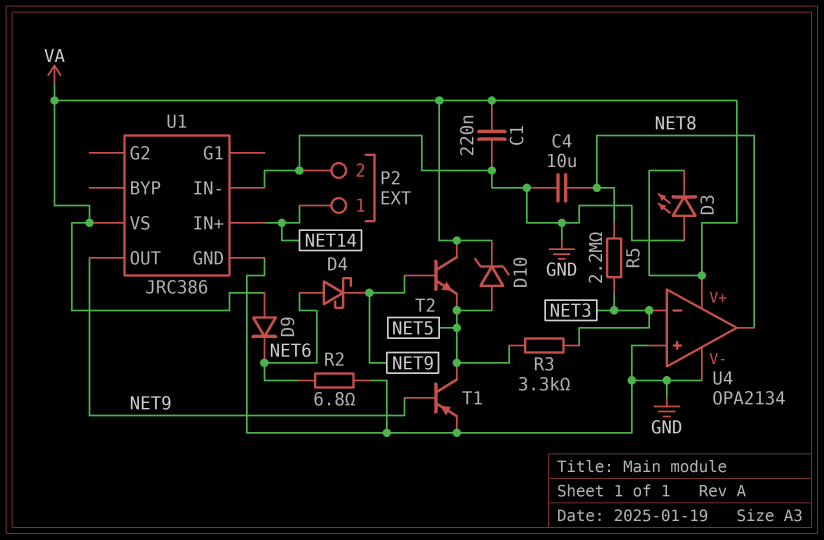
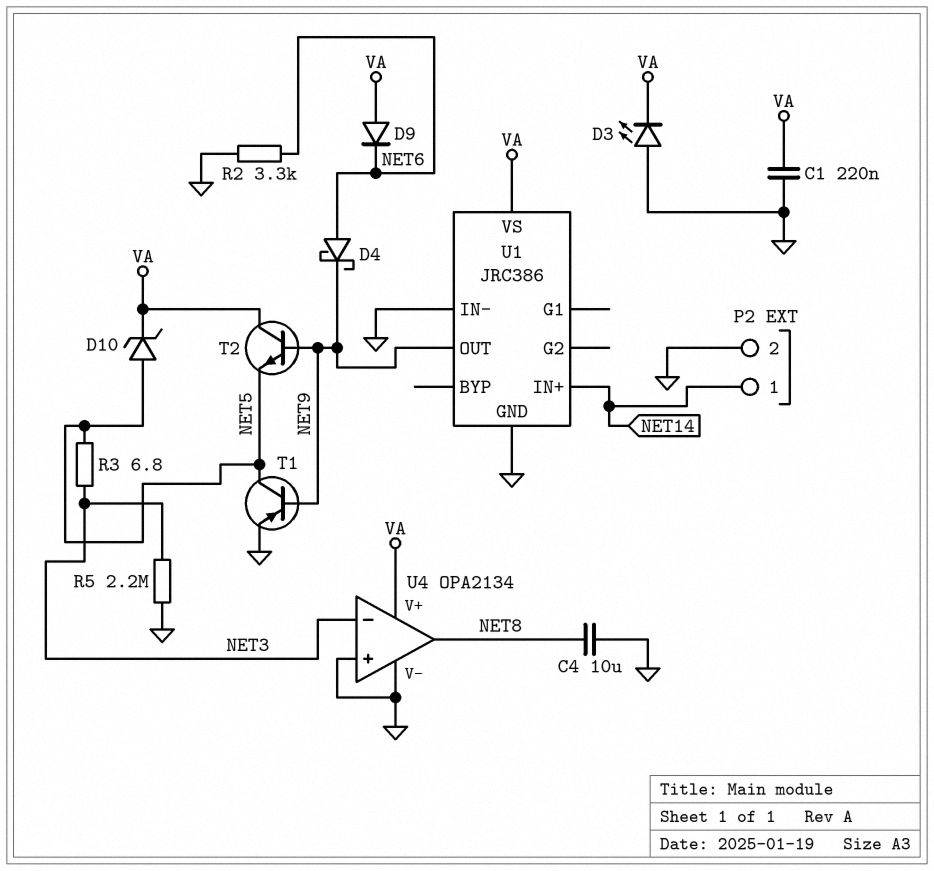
R2: 6.8 (GND, NET6) -> 3.3k (GND, NET6)
R3: 3.3k (NET3, NET5) -> 6.8 (NET3, NET5)
R5: 2.2M (NET3, NET8) -> 2.2M (GND, NET3)

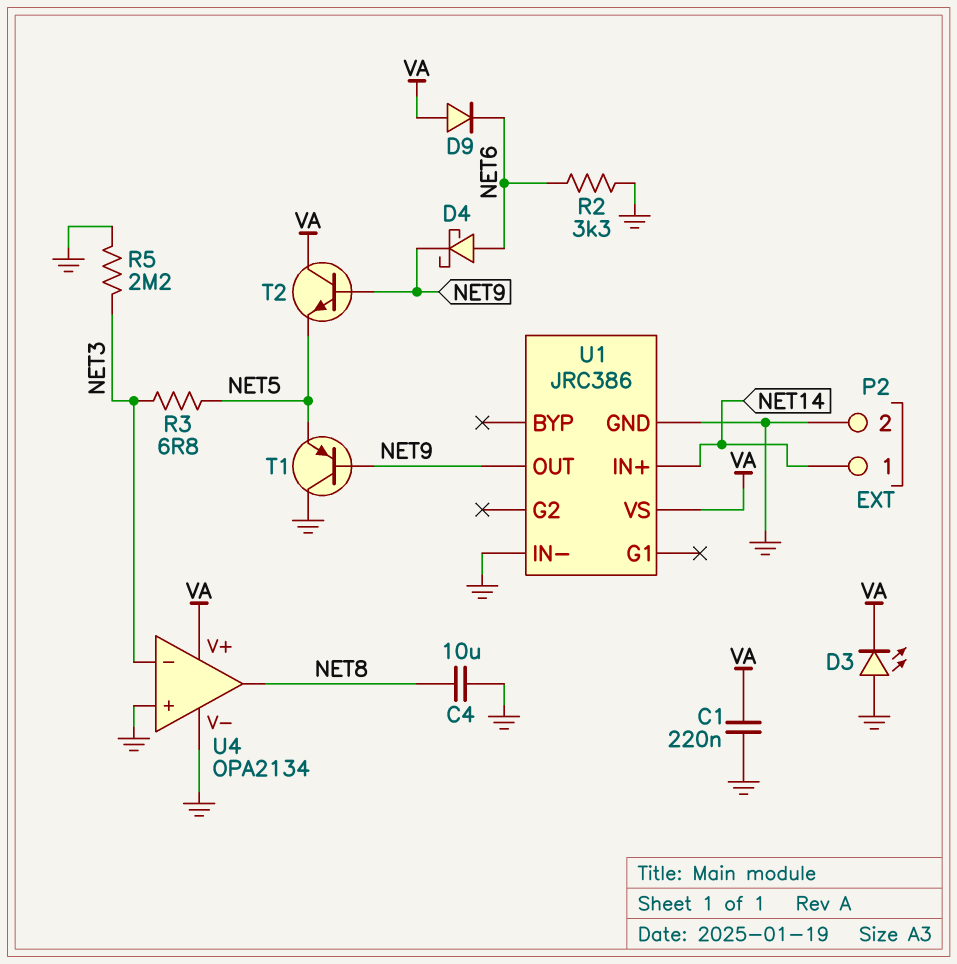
D10: zener (A NET5, K VA) -> none
T1: PNP (B NET9, C NET5, E GND) -> PNP (B NET9, C GND, E NET5)

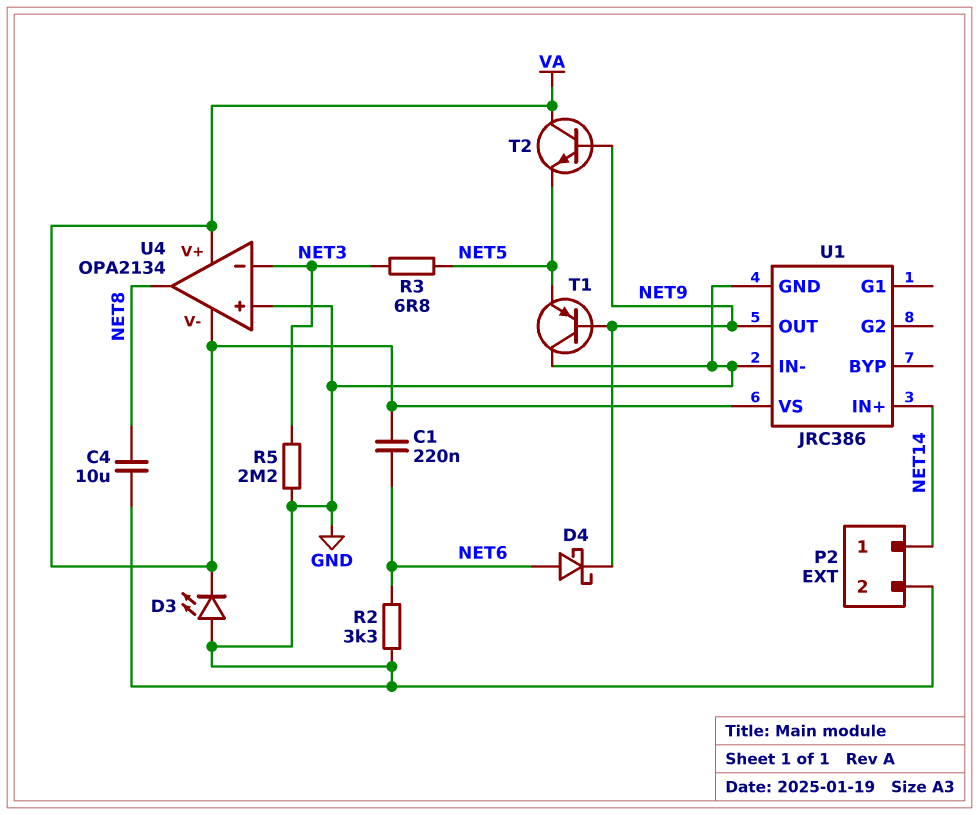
C1: 220nF (GND, VA) -> 220nF (NET6, VA)
D9: diode (A VA, K NET6) -> none
U4 pin V-: GND -> VA

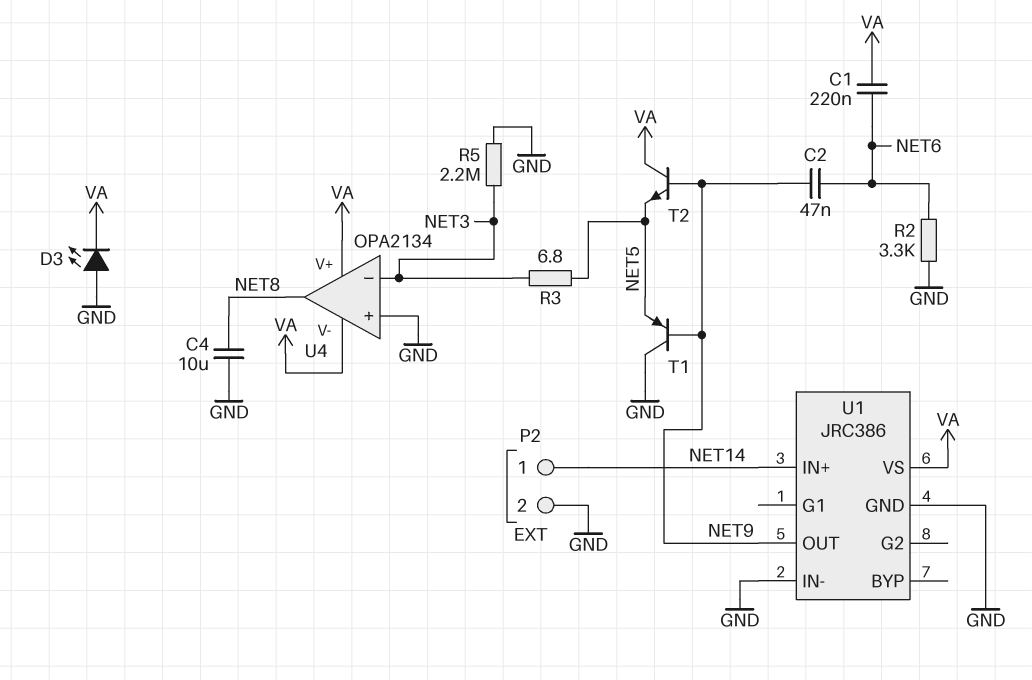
C2: none -> 47nF (NET6, NET9)
D4: schottky (A NET6, K NET9) -> none

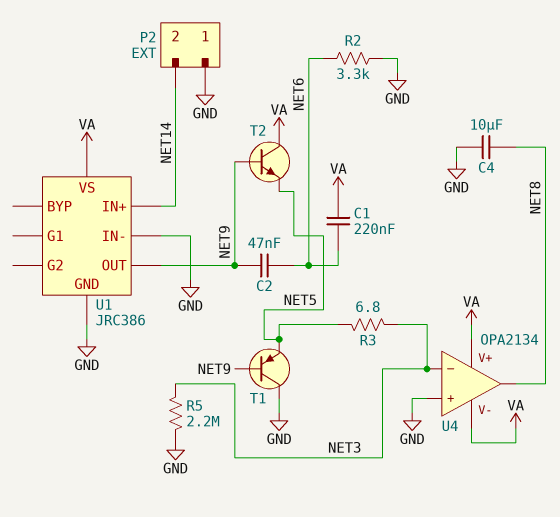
D3: LED (A GND, K VA) -> none
P2 pin 1: NET14 -> GND
P2 pin 2: GND -> NET14

